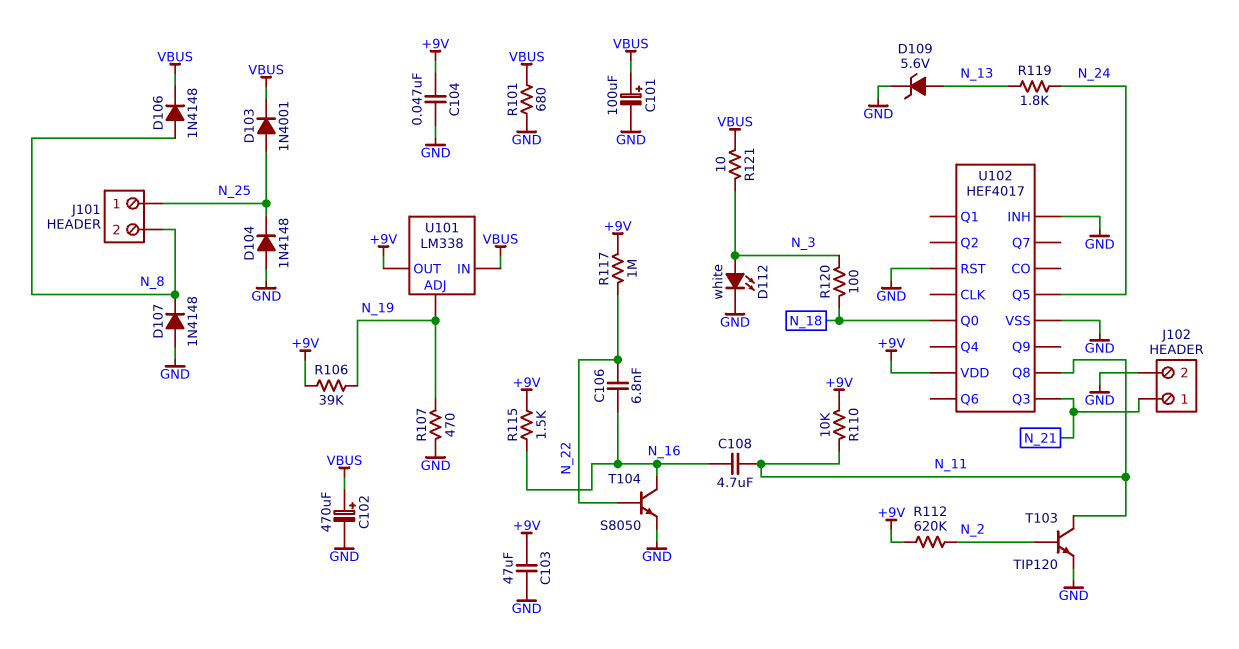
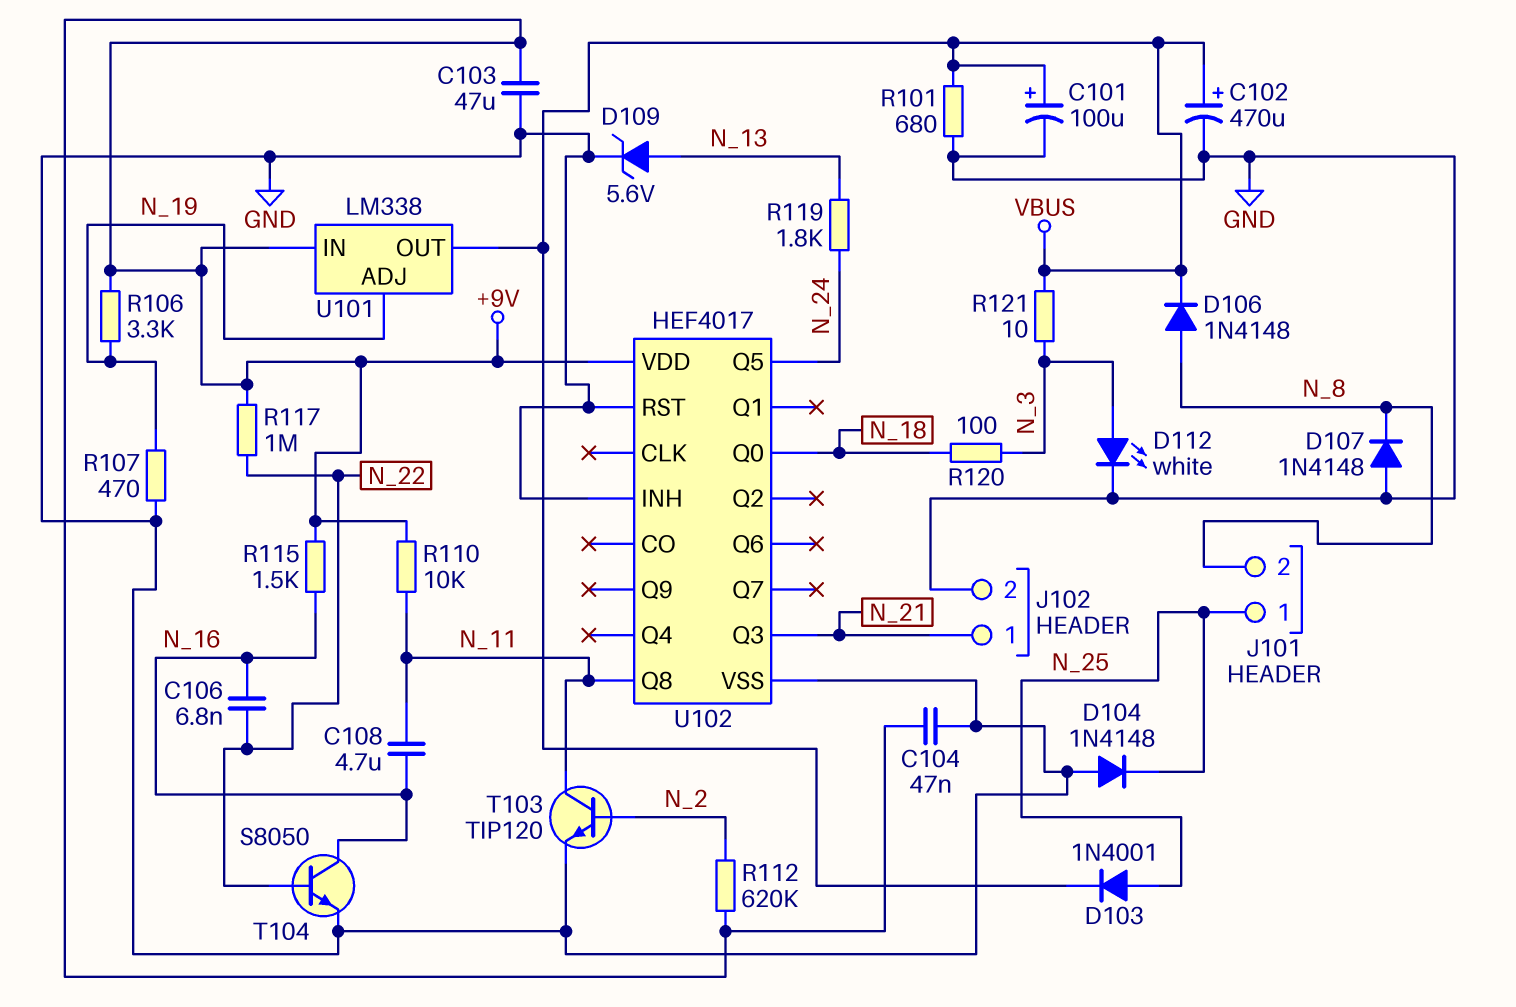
R106: 39k (+9V, N_19) -> 3.3k (+9V, N_19)
U101 pin IN: VBUS -> +9V
U101 pin OUT: +9V -> VBUS

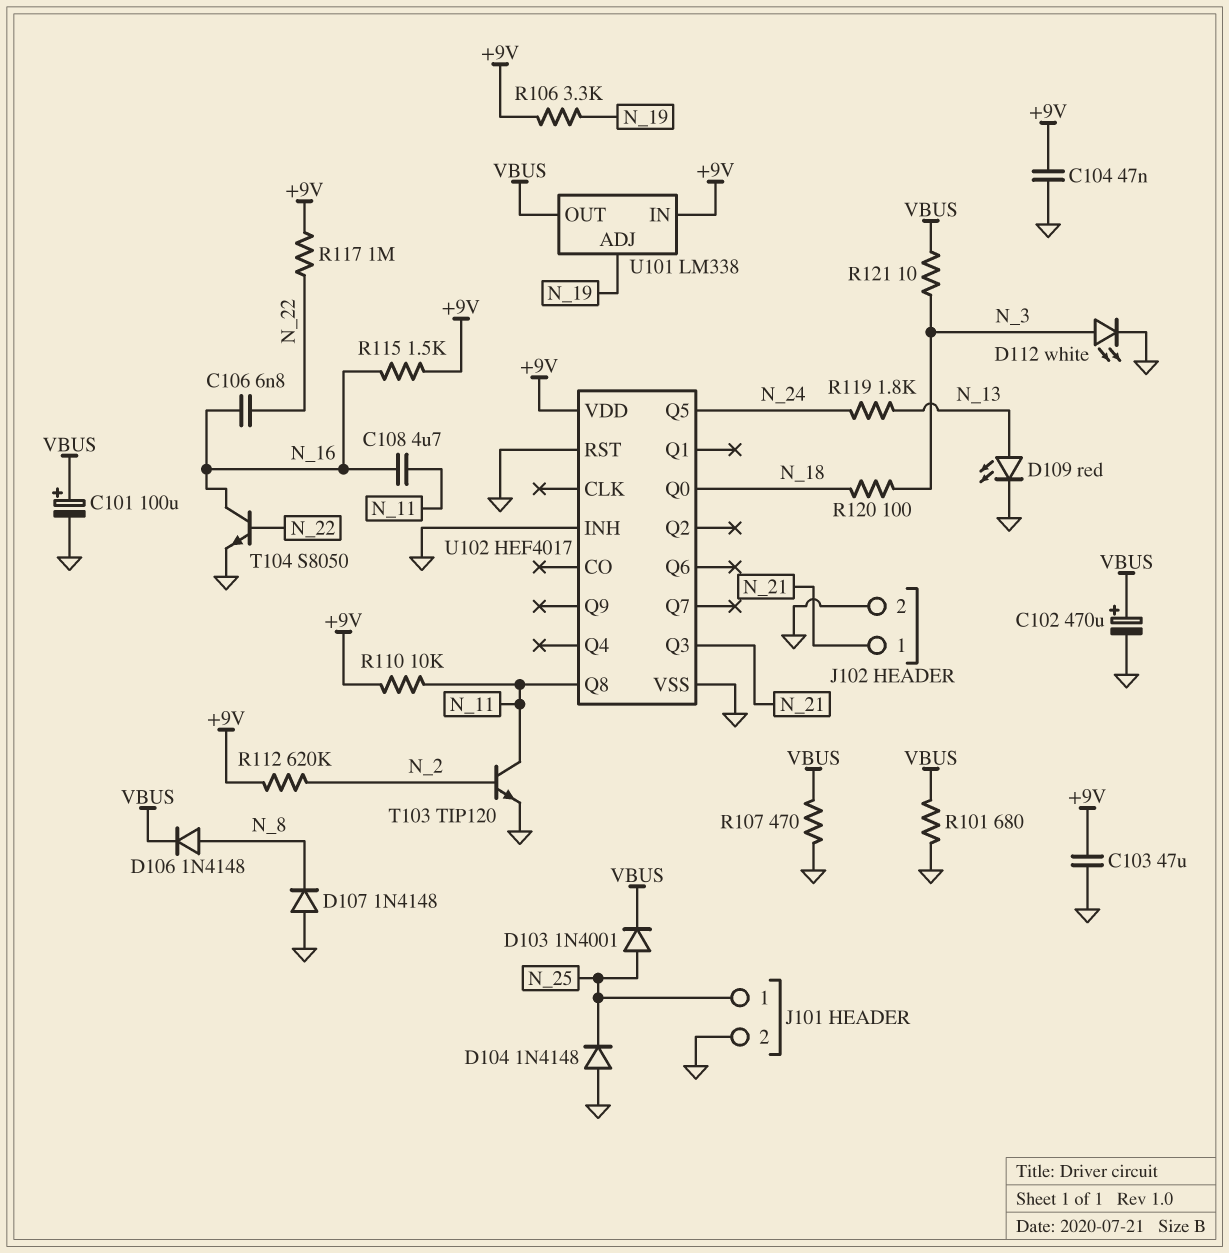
D109: zener 5.6V (A N_13, K GND) -> LED red (A N_13, K GND)
J101 pin 2: N_8 -> GND
R107: 470 (GND, N_19) -> 470 (GND, VBUS)

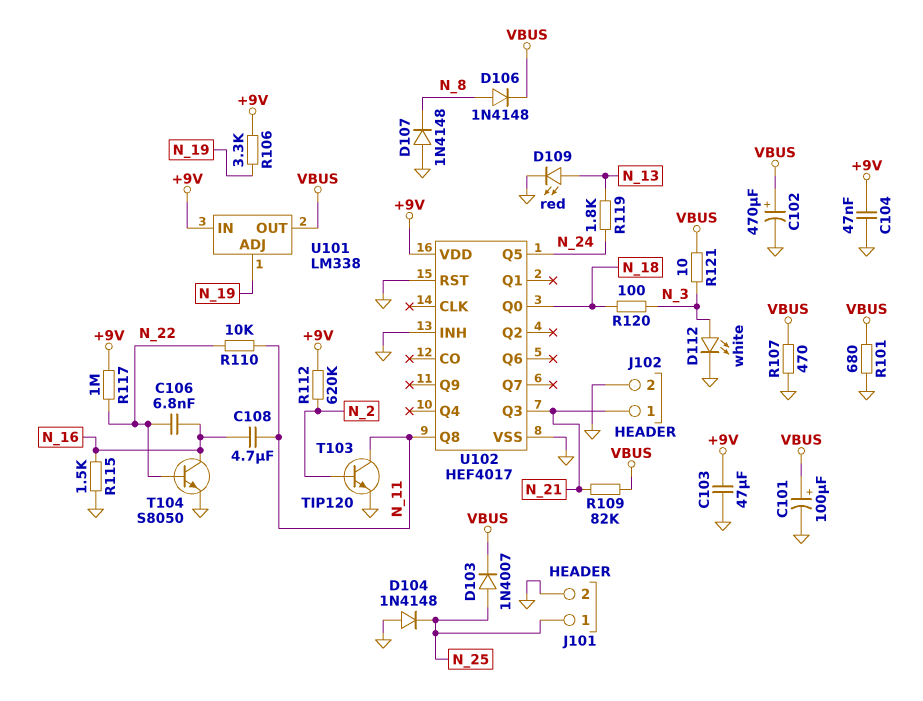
D103: diode 1N4001 (A N_25, K VBUS) -> diode 1N4007 (A N_25, K VBUS)
R109: none -> 82k (N_21, VBUS)
R110: 10k (+9V, N_11) -> 10k (N_11, N_22)
R115: 1.5k (+9V, N_16) -> 1.5k (GND, N_16)

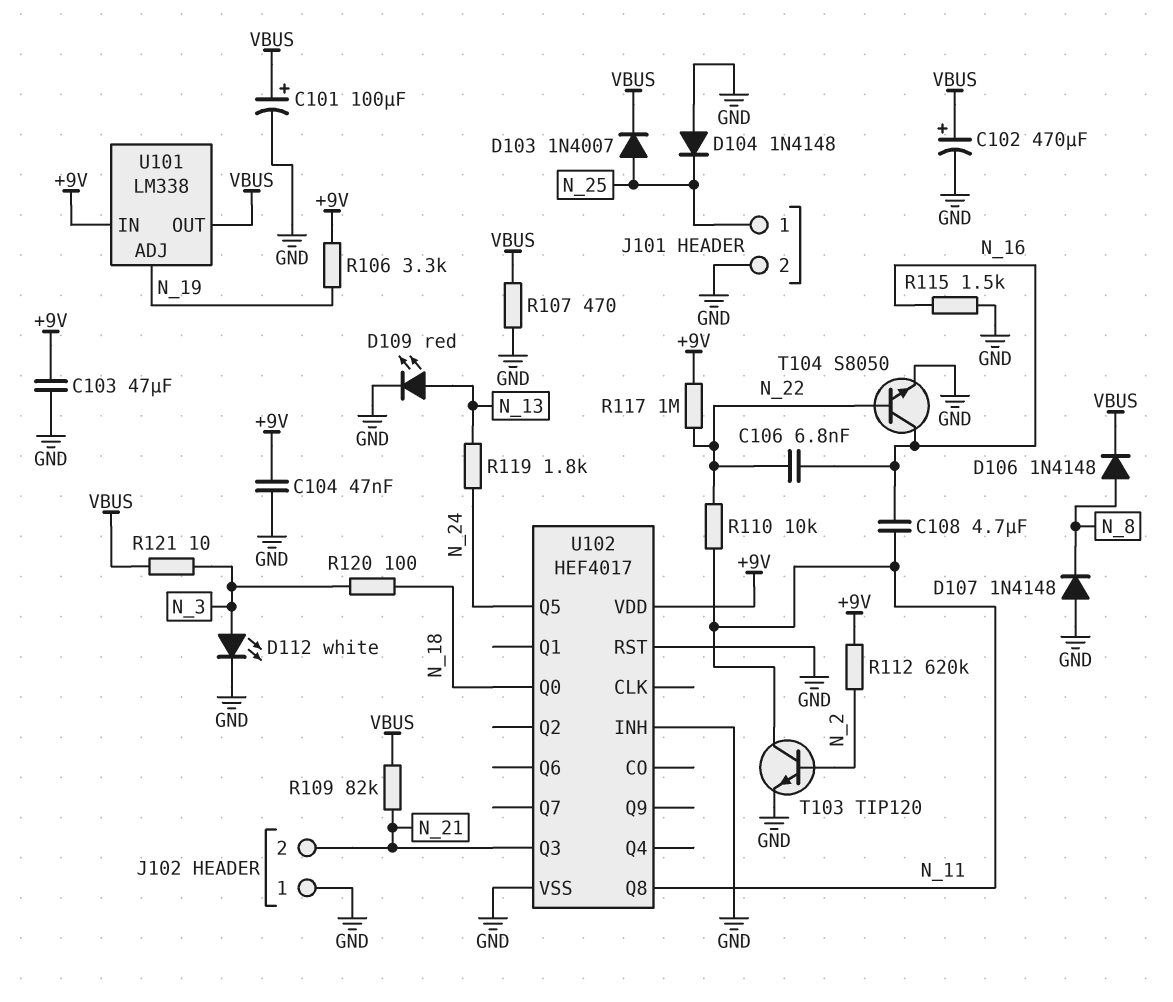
J102 pin 1: N_21 -> GND
J102 pin 2: GND -> N_21
R101: 680 (GND, VBUS) -> none

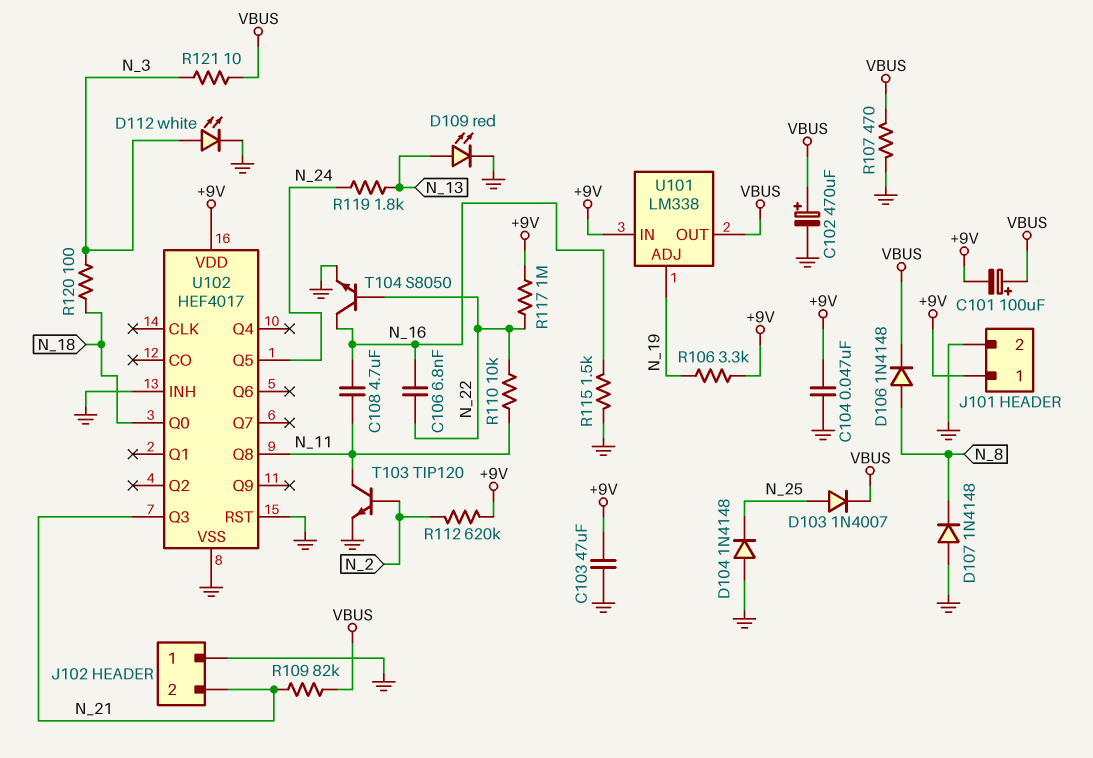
C101: 100uF (plus VBUS, minus GND) -> 100uF (plus VBUS, minus +9V)
J101 pin 1: N_25 -> +9V

